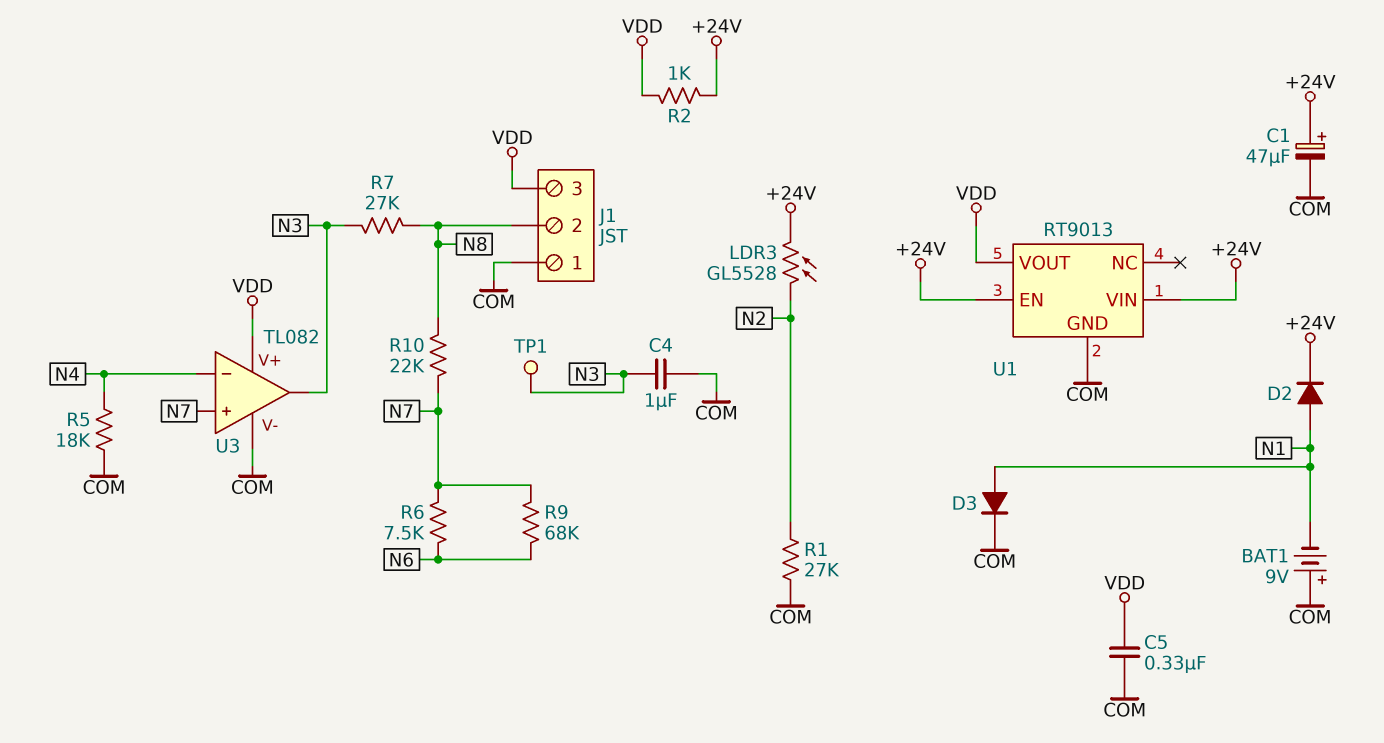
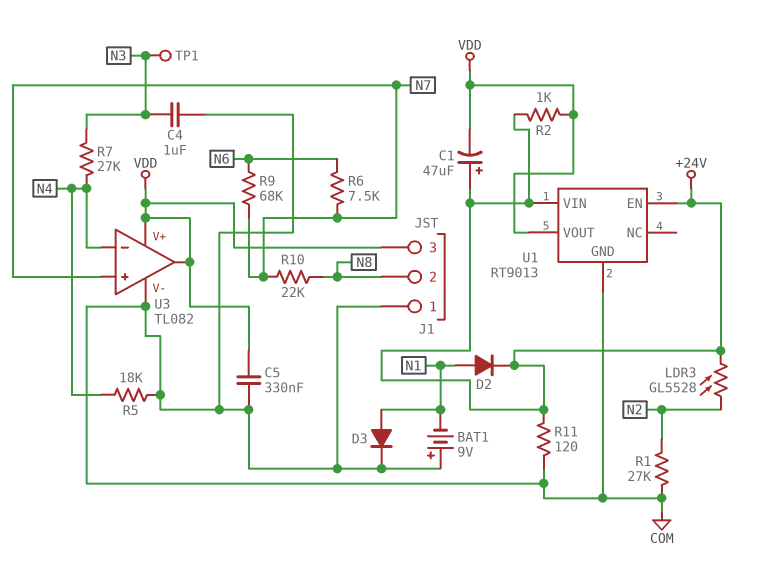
C1: 47uF (plus +24V, minus COM) -> 47uF (plus +24V, minus VDD)
R7: 27k (N3, N8) -> 27k (N3, N4)
R11: none -> 120 (+24V, COM)
U3 pin out: N3 -> VDD

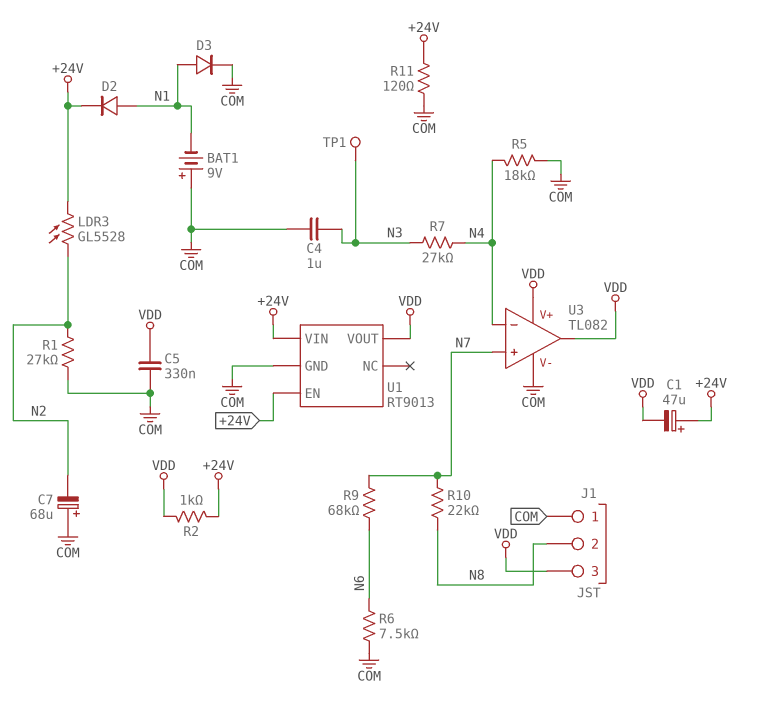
C7: none -> 68uF (plus COM, minus N2)
R6: 7.5k (N6, N7) -> 7.5k (COM, N6)

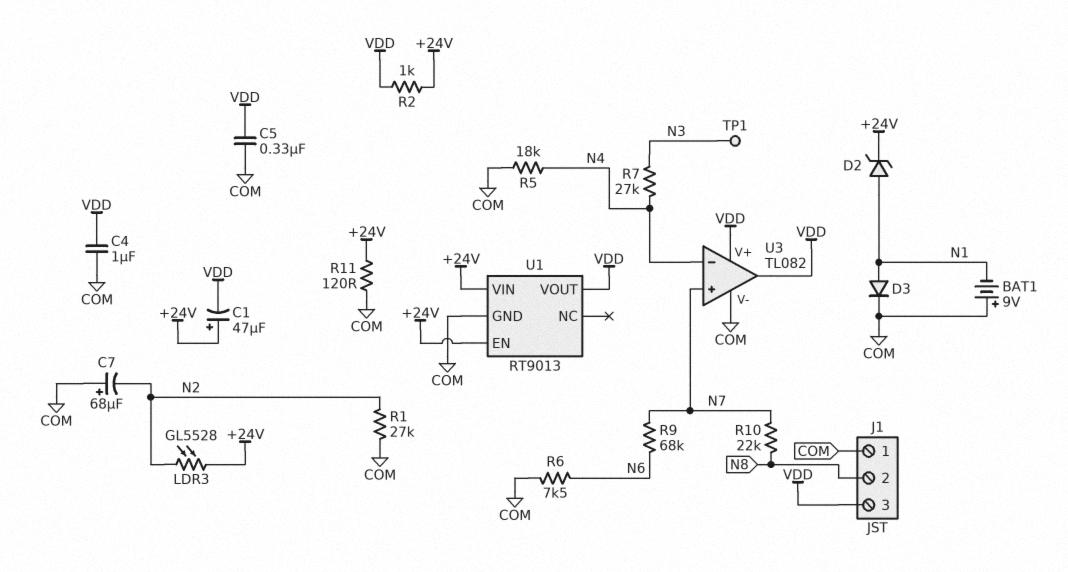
C4: 1uF (COM, N3) -> 1uF (COM, VDD)
D2: diode (A N1, K +24V) -> zener (A N1, K +24V)

